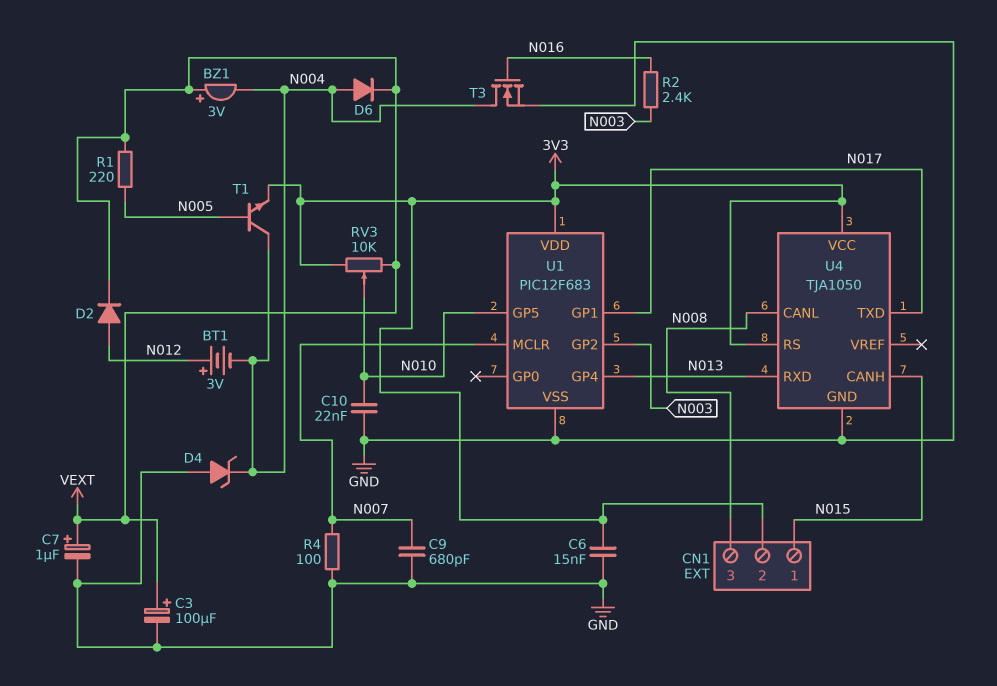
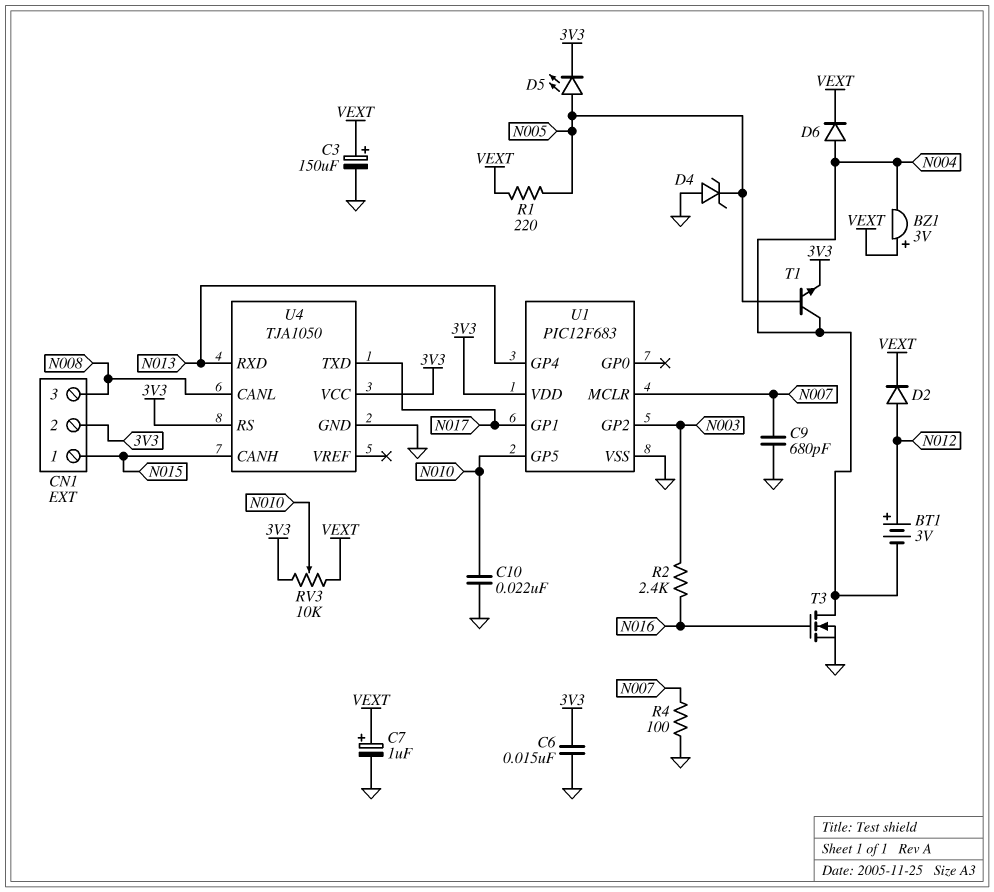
C3: 100uF (plus VEXT, minus GND) -> 150uF (plus VEXT, minus GND)
D4: zener (A GND, K N004) -> zener (A GND, K N005)
D5: none -> LED (A N005, K 3V3)

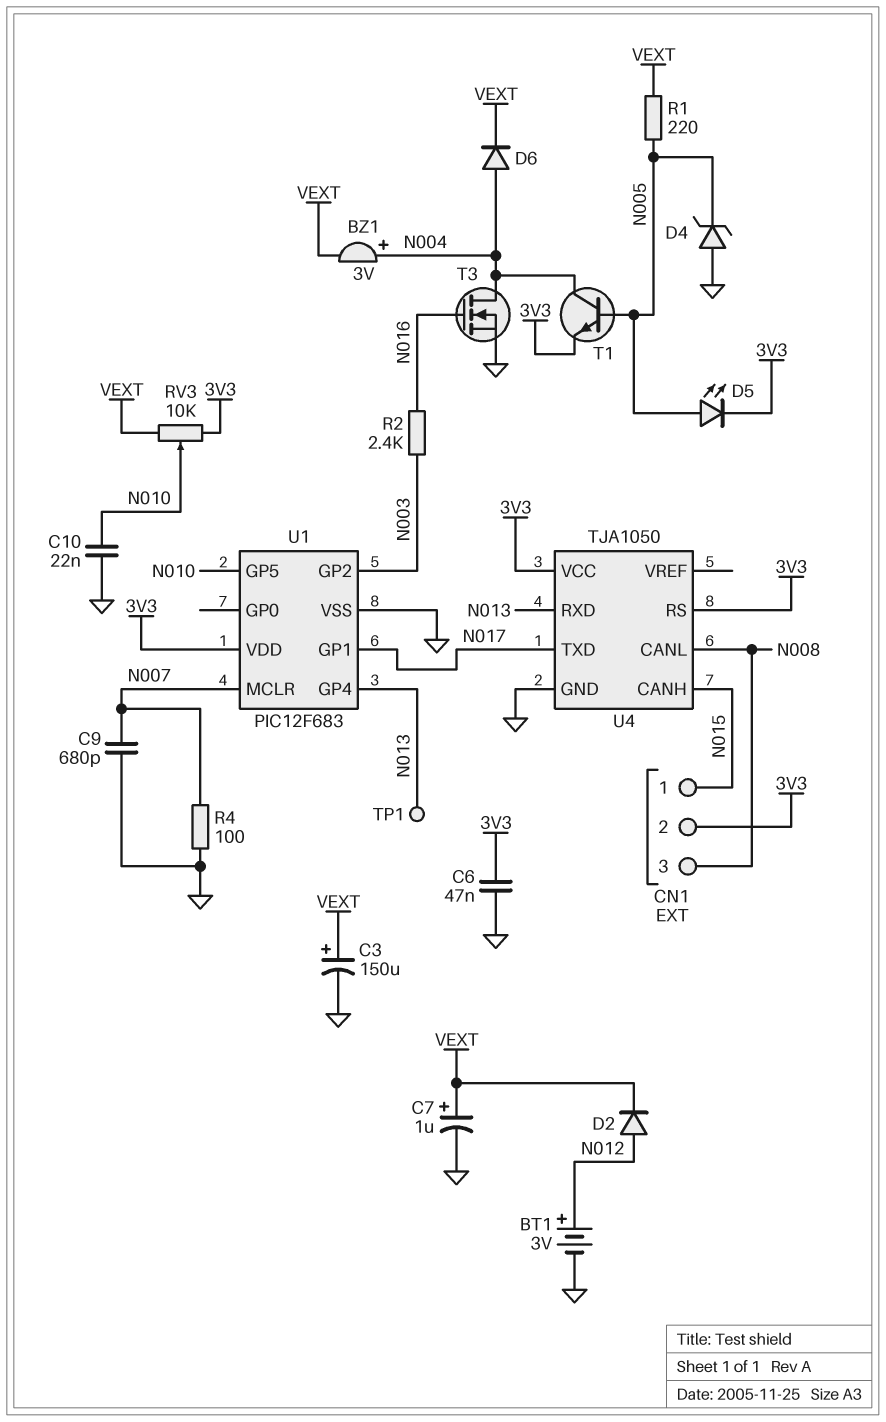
BT1: 3V (plus N012, minus N004) -> 3V (plus N012, minus GND)
BZ1: buzzer 3V (plus VEXT, minus N004) -> buzzer 3V (plus N004, minus VEXT)
C6: 15nF (3V3, GND) -> 47nF (3V3, GND)
TP1: none -> test point (N013)

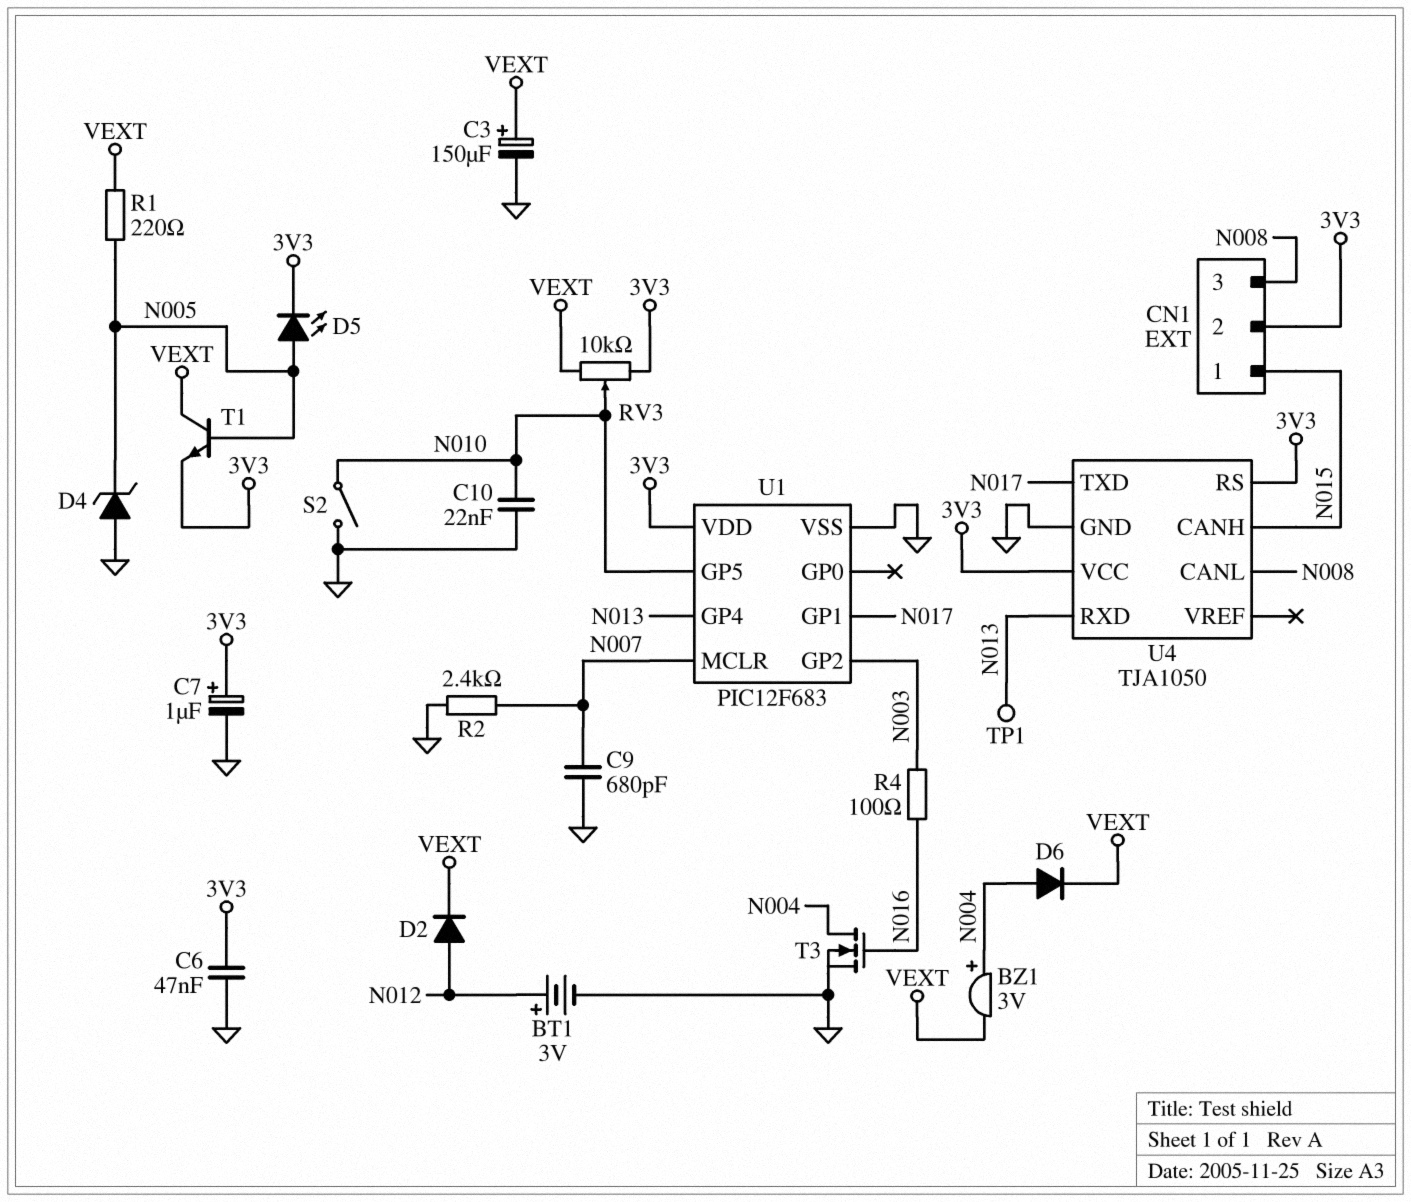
C7: 1uF (plus VEXT, minus GND) -> 1uF (plus 3V3, minus GND)
R2: 2.4k (N003, N016) -> 2.4k (GND, N007)
R4: 100 (GND, N007) -> 100 (N003, N016)
S2: none -> switch (GND, N010)
T1: NPN (B N005, C N004, E 3V3) -> NPN (B N005, C VEXT, E 3V3)

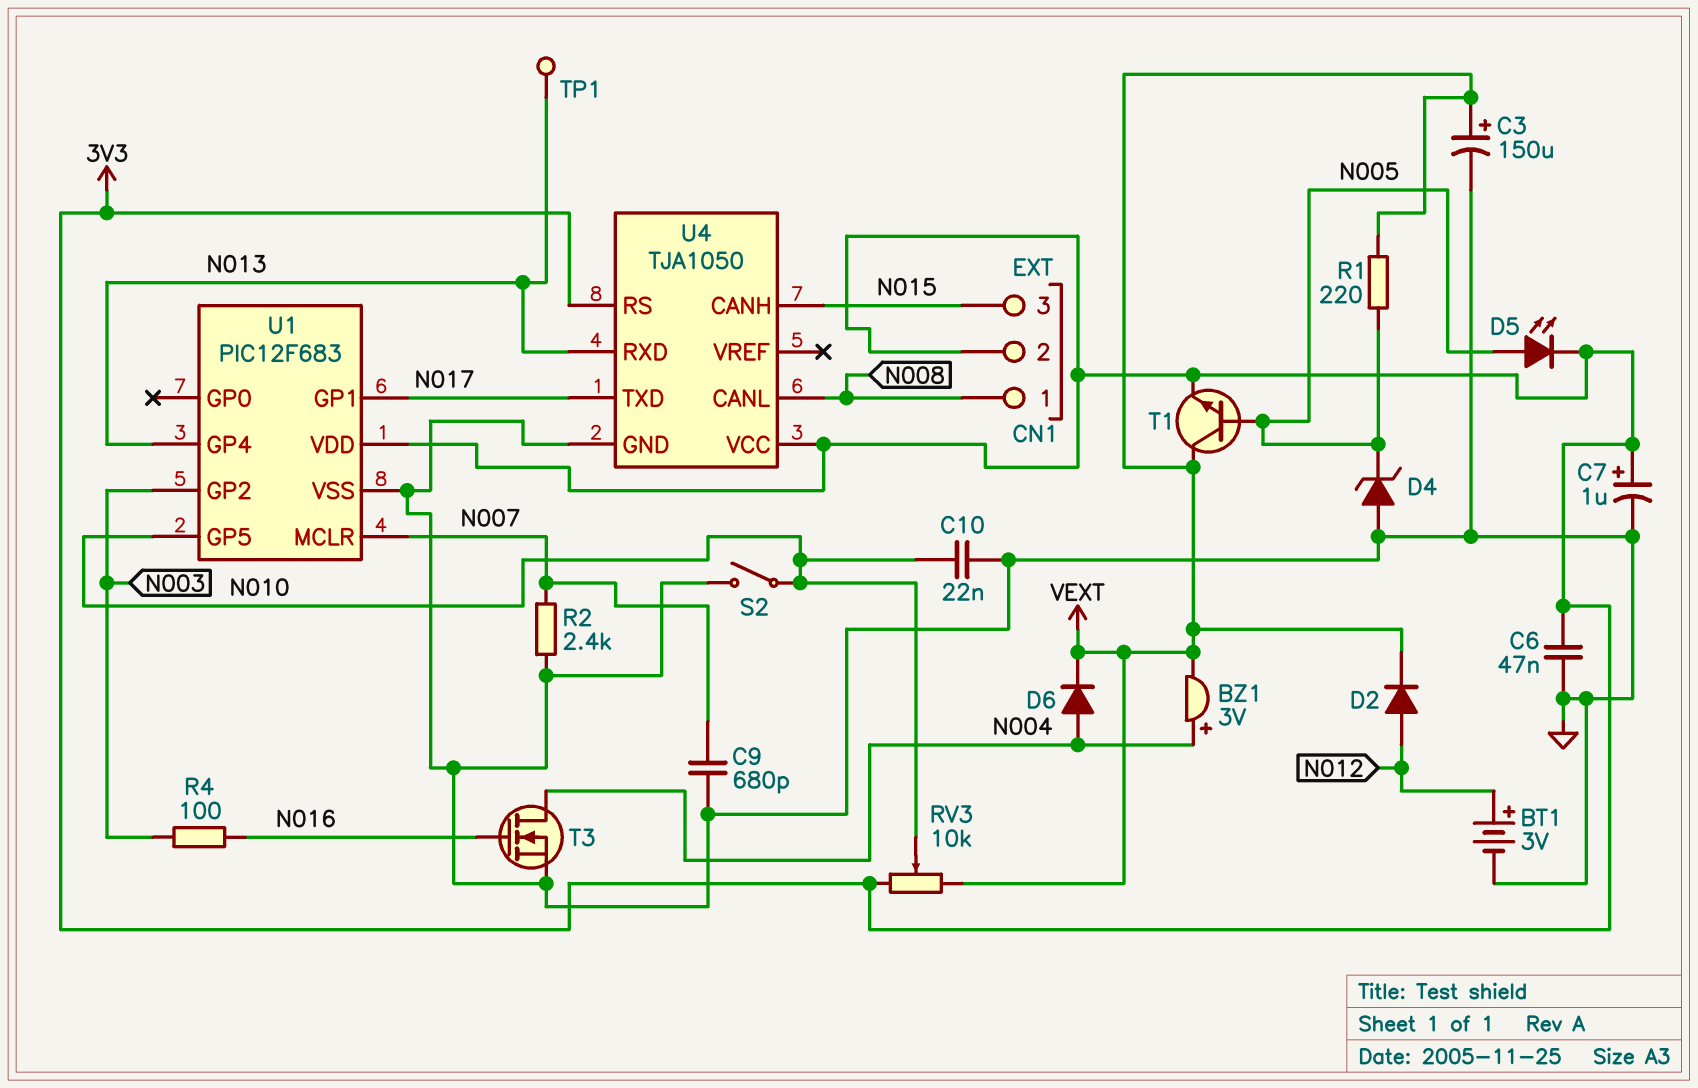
CN1 pin 1: N015 -> N008
CN1 pin 3: N008 -> N015

